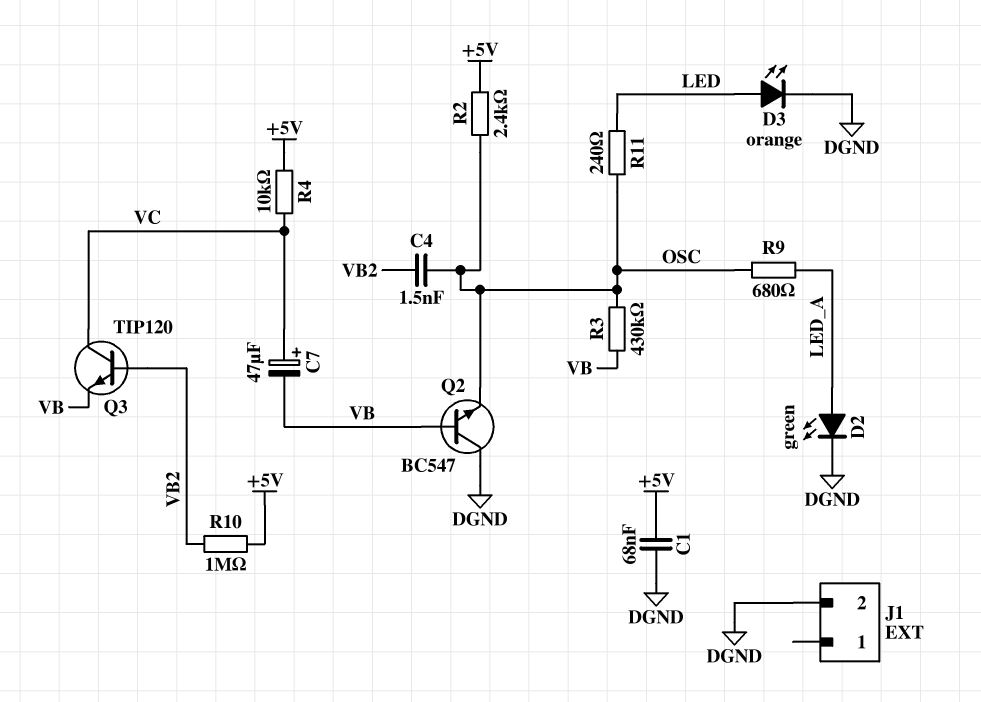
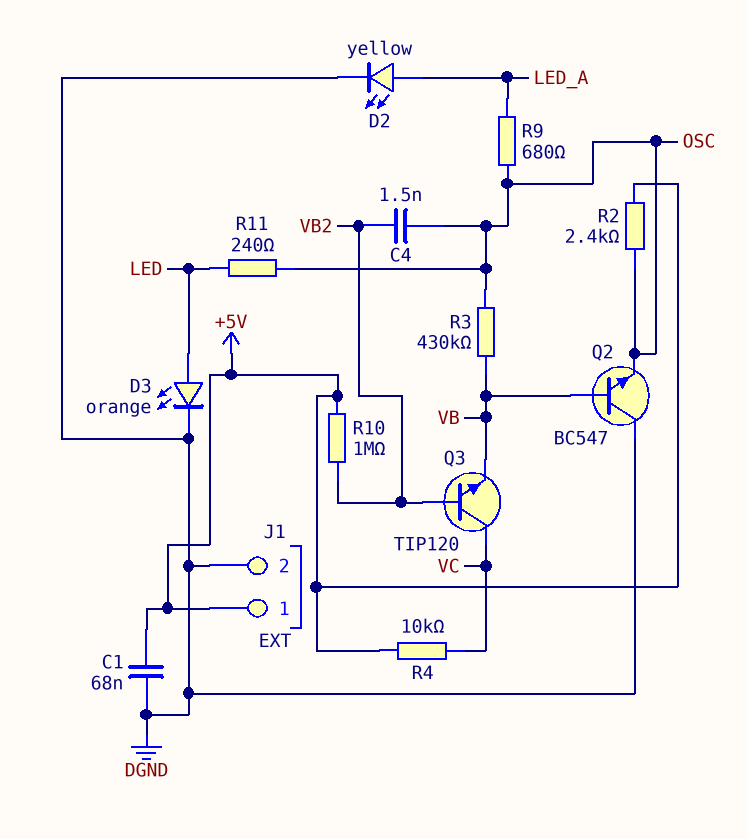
C7: 47uF (plus VC, minus VB) -> none
D2: LED green (A LED_A, K DGND) -> LED yellow (A LED_A, K DGND)
J1 pin 1: none -> +5V

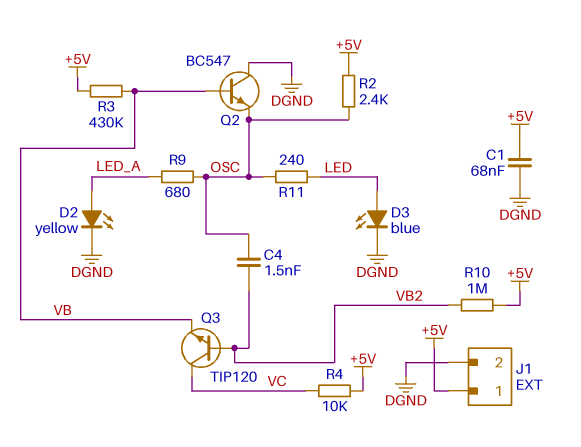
D3: LED orange (A LED, K DGND) -> LED blue (A LED, K DGND)
R3: 430k (OSC, VB) -> 430k (+5V, VB)

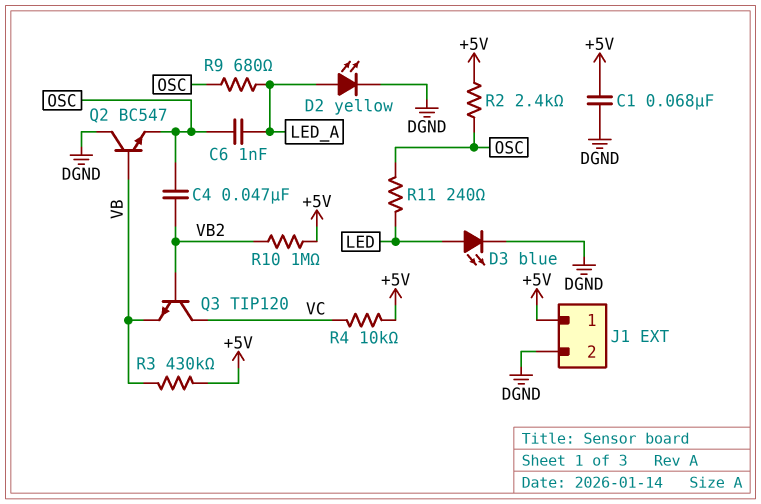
C4: 1.5nF (OSC, VB2) -> 47nF (OSC, VB2)
C6: none -> 1nF (LED_A, OSC)

